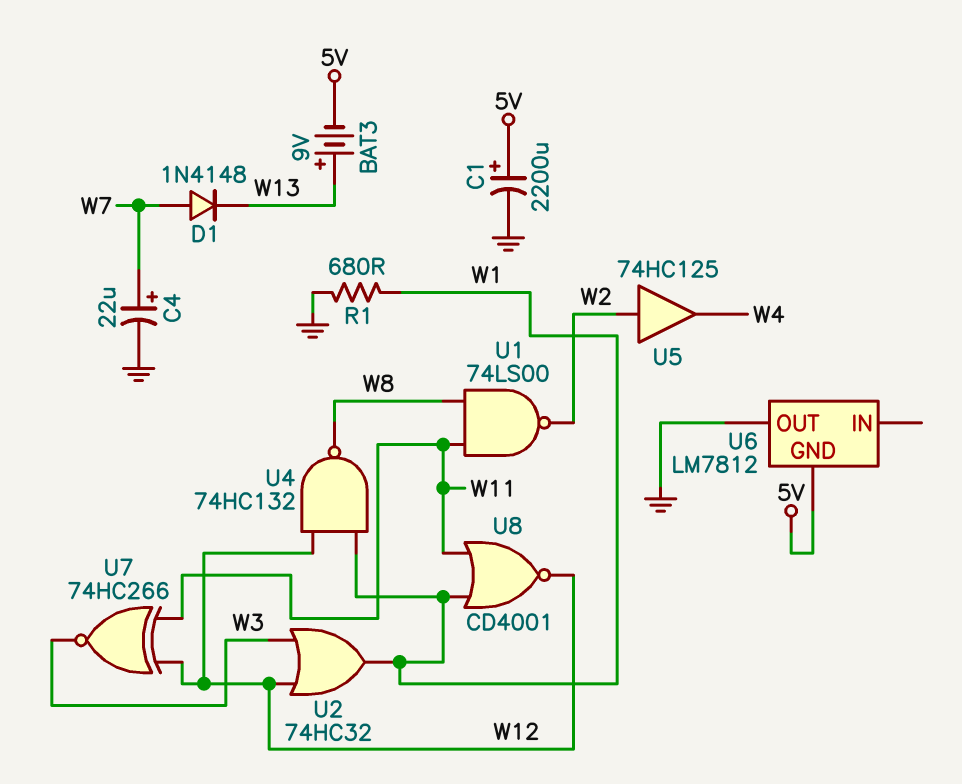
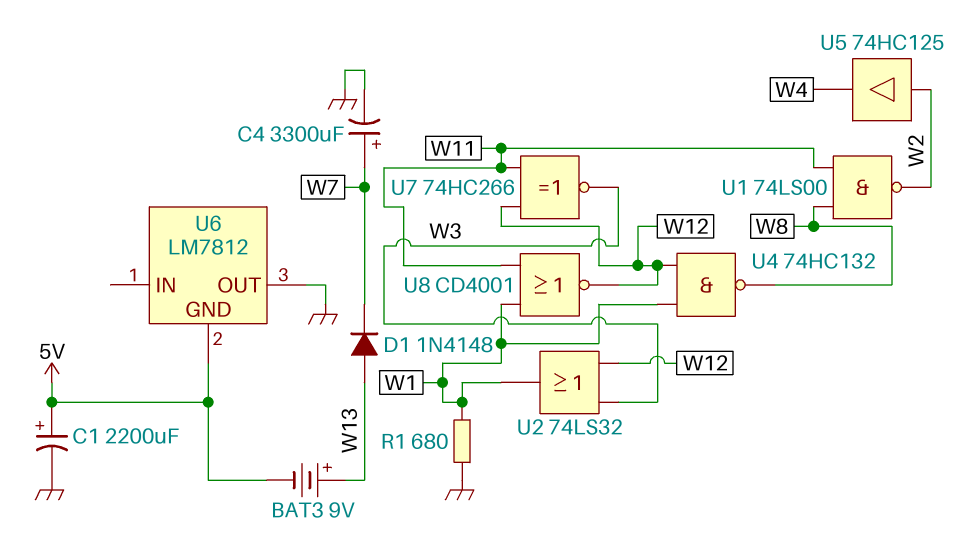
C4: 22uF (plus W7, minus GND) -> 3300uF (plus W7, minus GND)
D1: diode 1N4148 (A W7, K W13) -> diode 1N4148 (A W13, K W7)
U2: OR 74HC32 (in W3, in W12, out W1) -> OR 74LS32 (in W3, in W12, out W1)

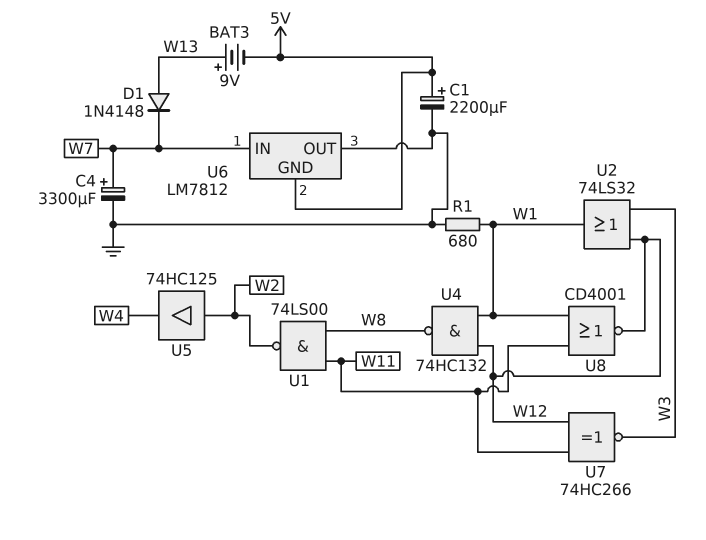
U6 pin IN: none -> W7

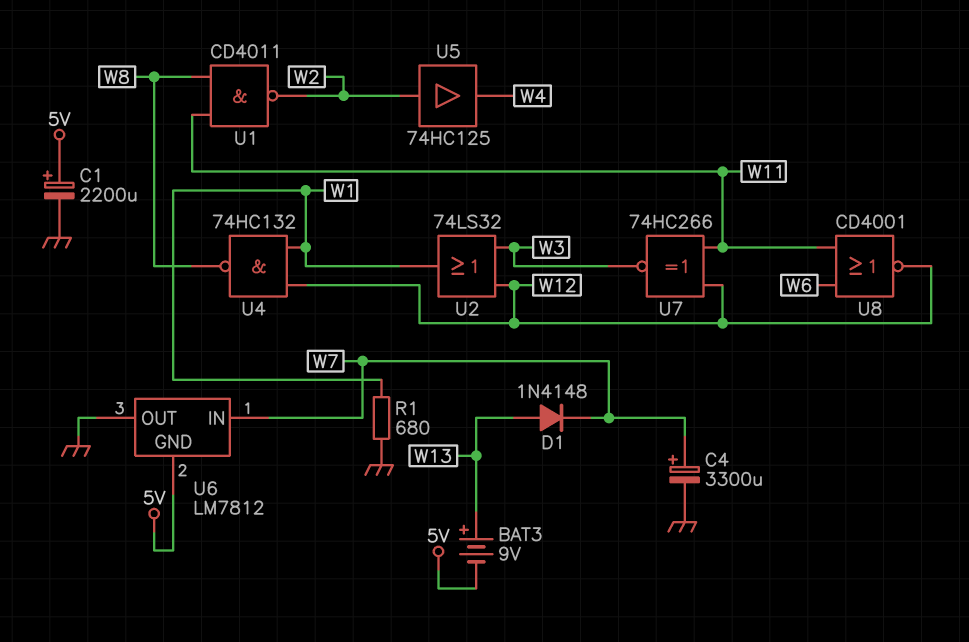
U1: NAND 74LS00 (in W8, in W11, out W2) -> NAND CD4011 (in W8, in W11, out W2)
U8: NOR CD4001 (in W1, in W11, out W12) -> NOR CD4001 (in W6, in W11, out W12)

